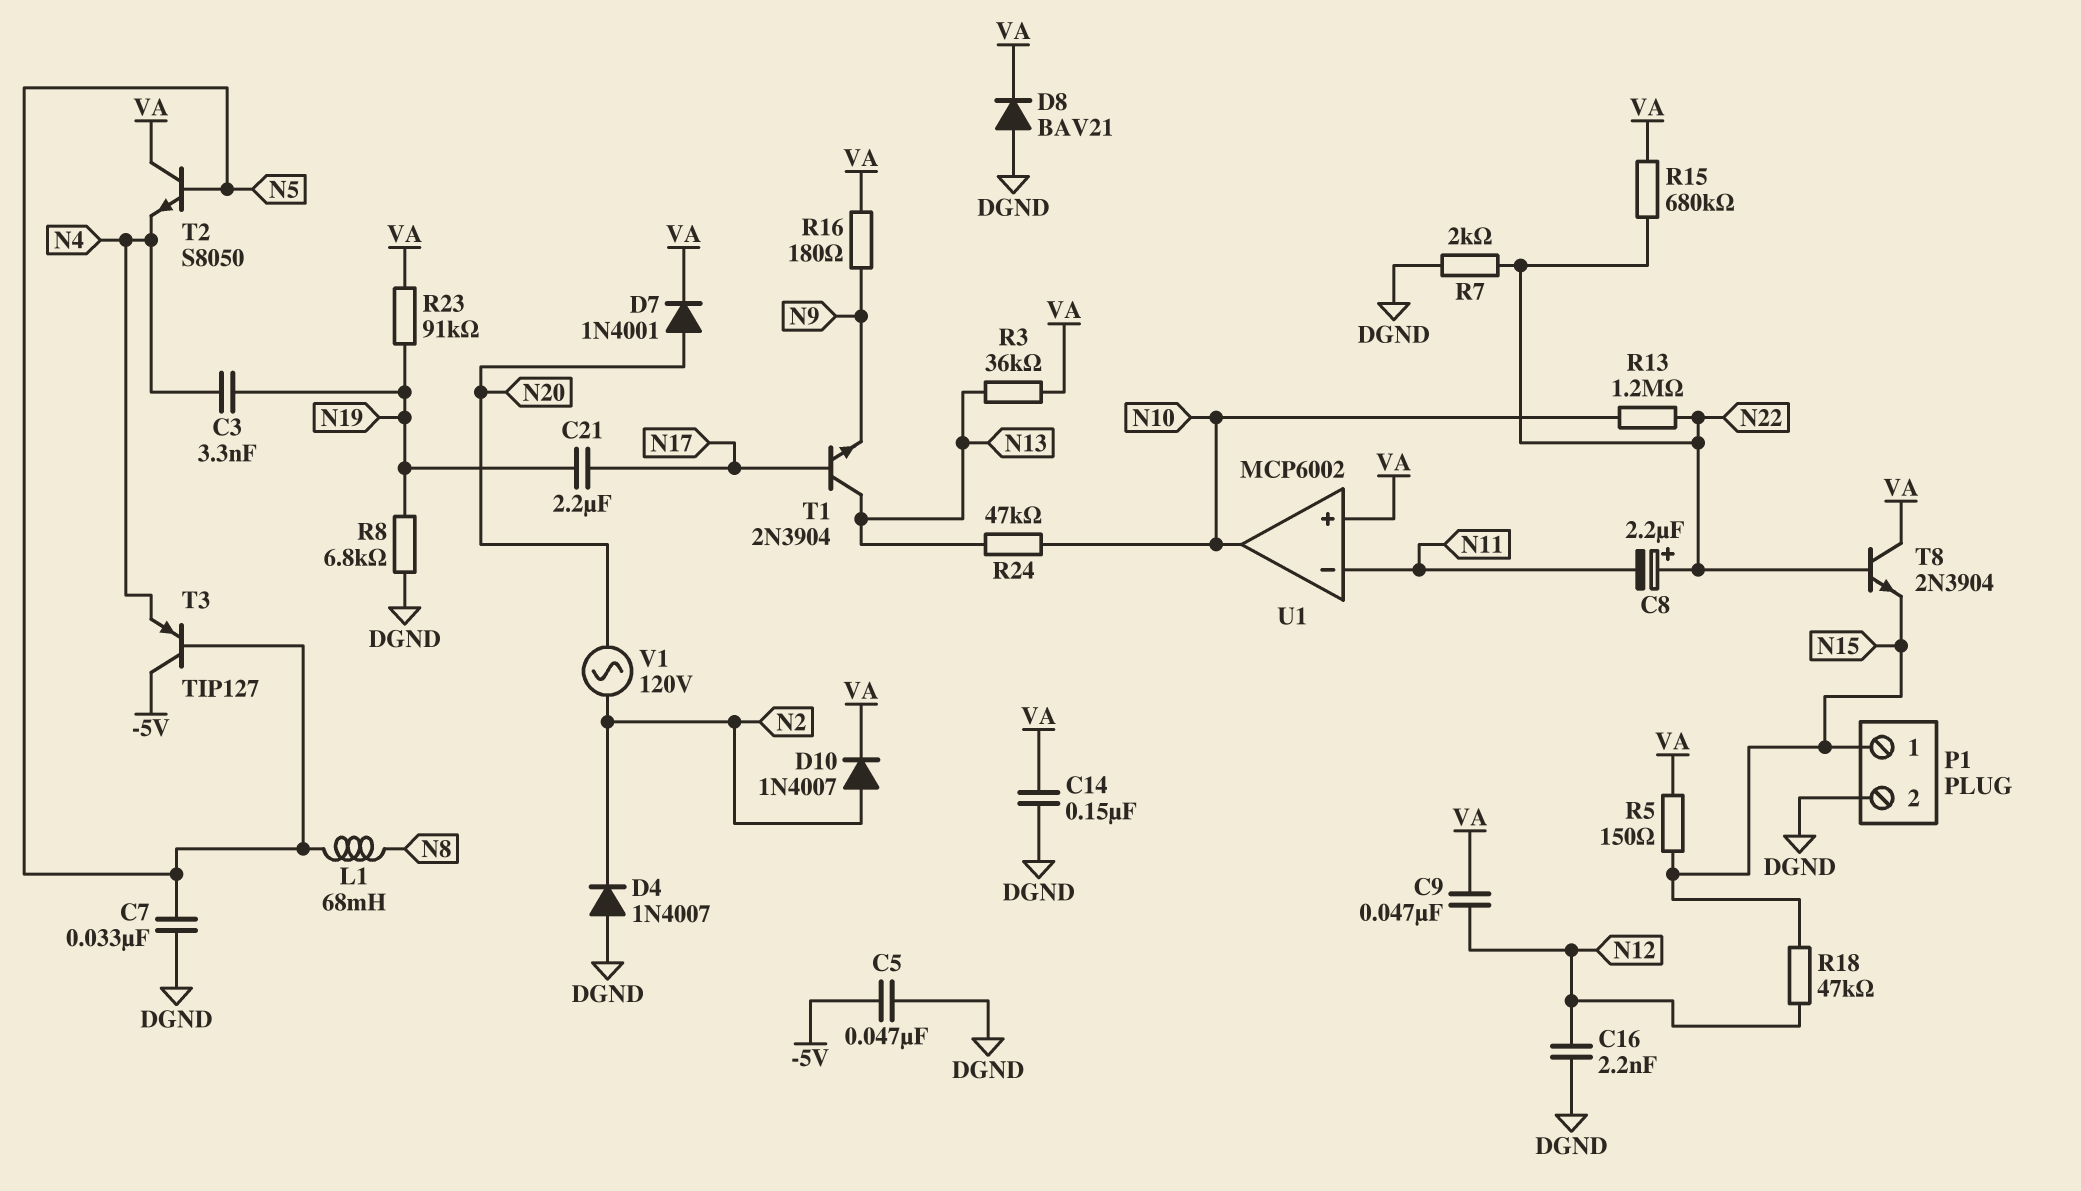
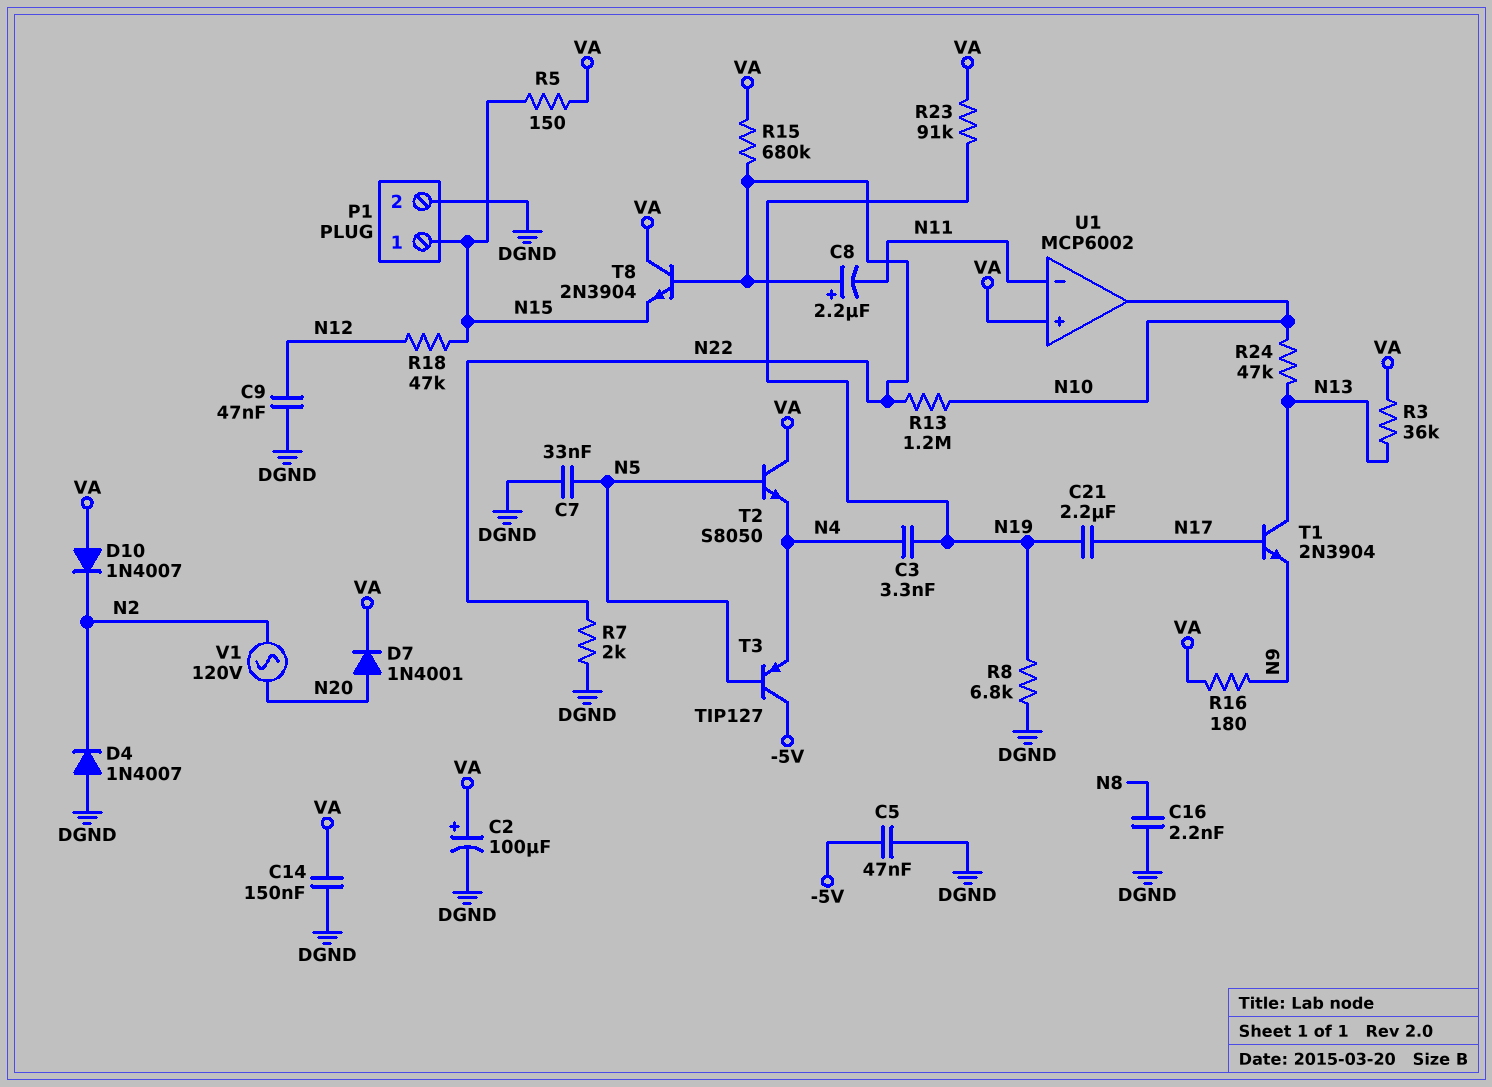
C2: none -> 100uF (plus VA, minus DGND)
C9: 47nF (N12, VA) -> 47nF (DGND, N12)
C16: 2.2nF (DGND, N12) -> 2.2nF (DGND, N8)
D8: diode BAV21 (A DGND, K VA) -> none
D10: diode 1N4007 (A N2, K VA) -> diode 1N4007 (A VA, K N2)
L1: 68mH (N5, N8) -> none

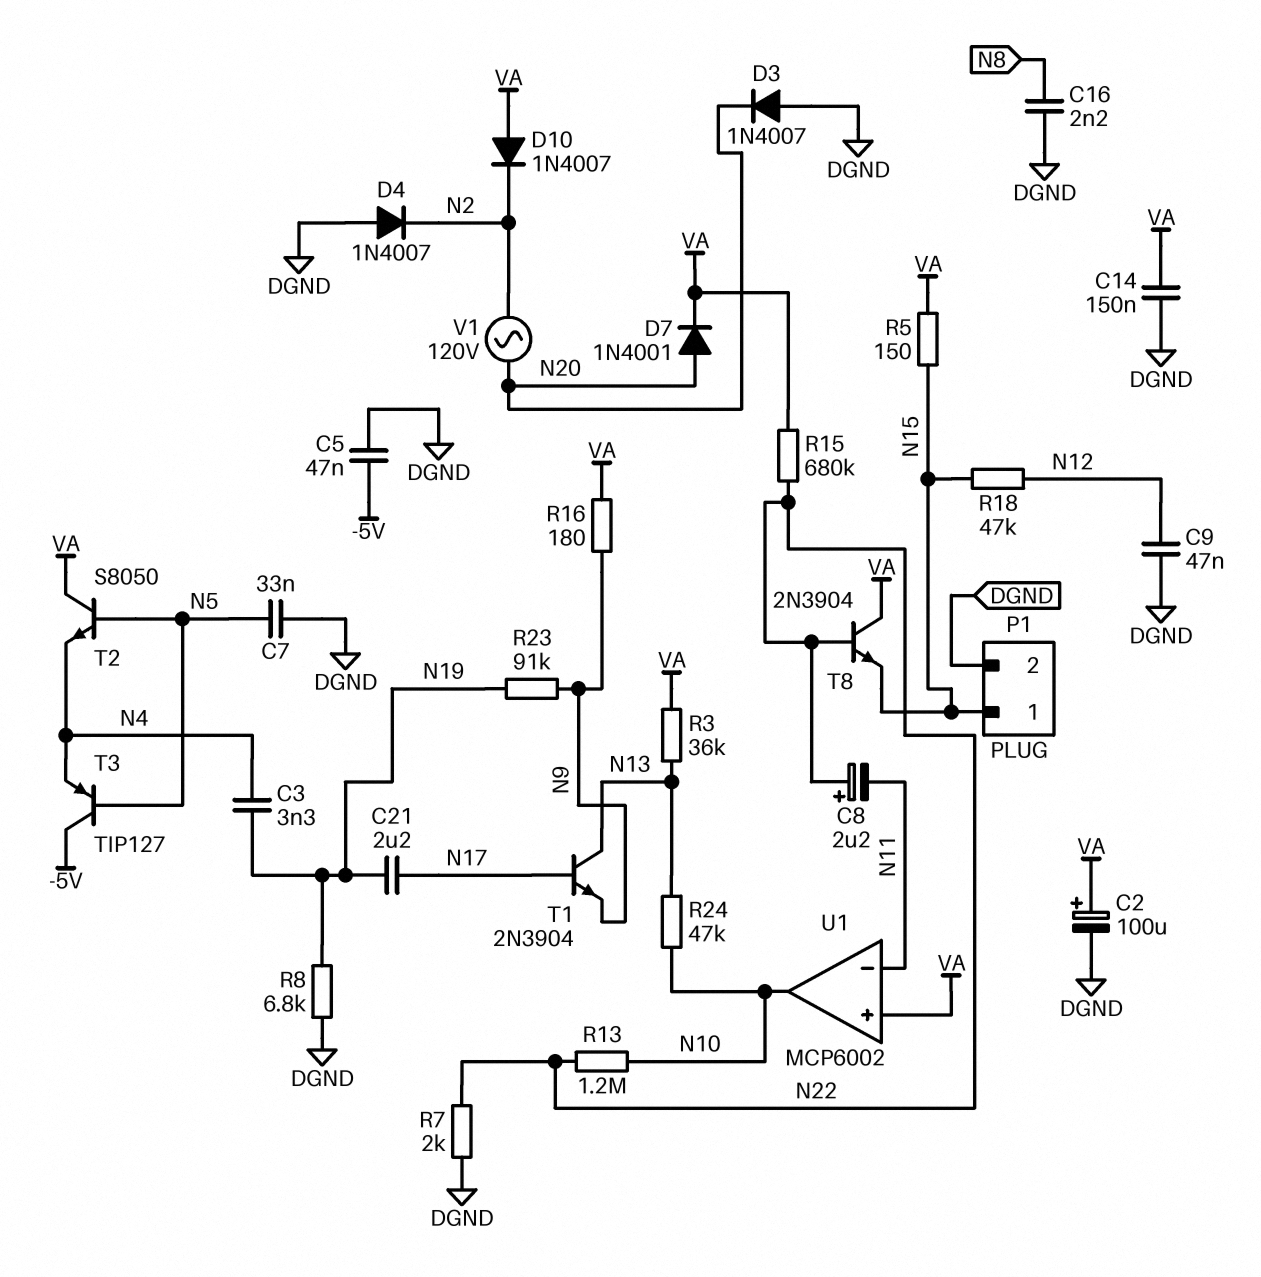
D3: none -> diode 1N4007 (A DGND, K N20)
R23: 91k (N19, VA) -> 91k (N9, N19)

